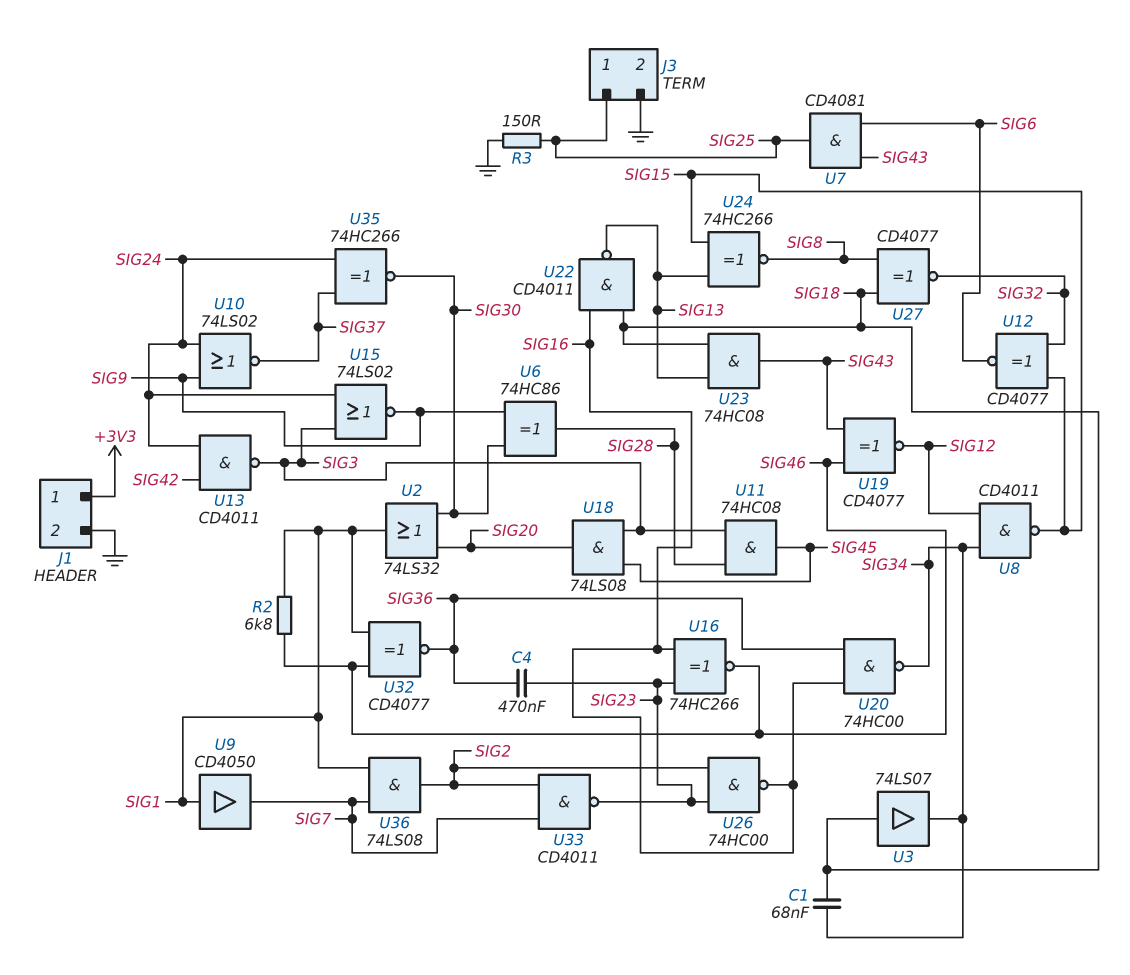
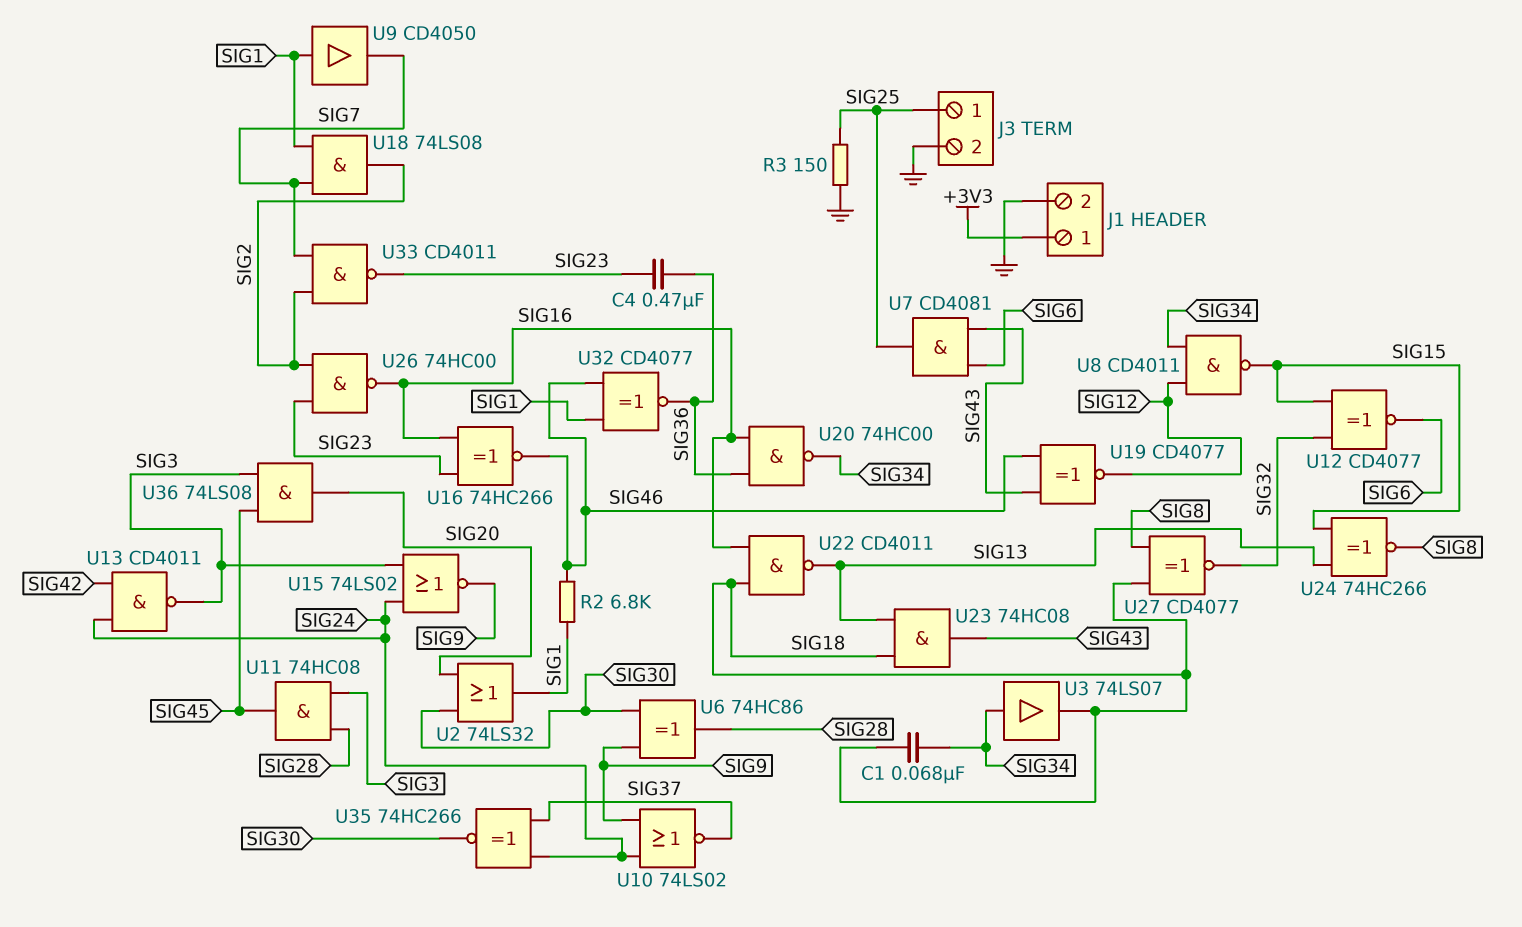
U3: buffer 74LS07 (in SIG18, out SIG34) -> buffer 74LS07 (in SIG34, out SIG18)
U18: AND 74LS08 (in SIG3, in SIG45, out SIG20) -> AND 74LS08 (in SIG1, in SIG7, out SIG2)
U36: AND 74LS08 (in SIG1, in SIG7, out SIG2) -> AND 74LS08 (in SIG3, in SIG45, out SIG20)

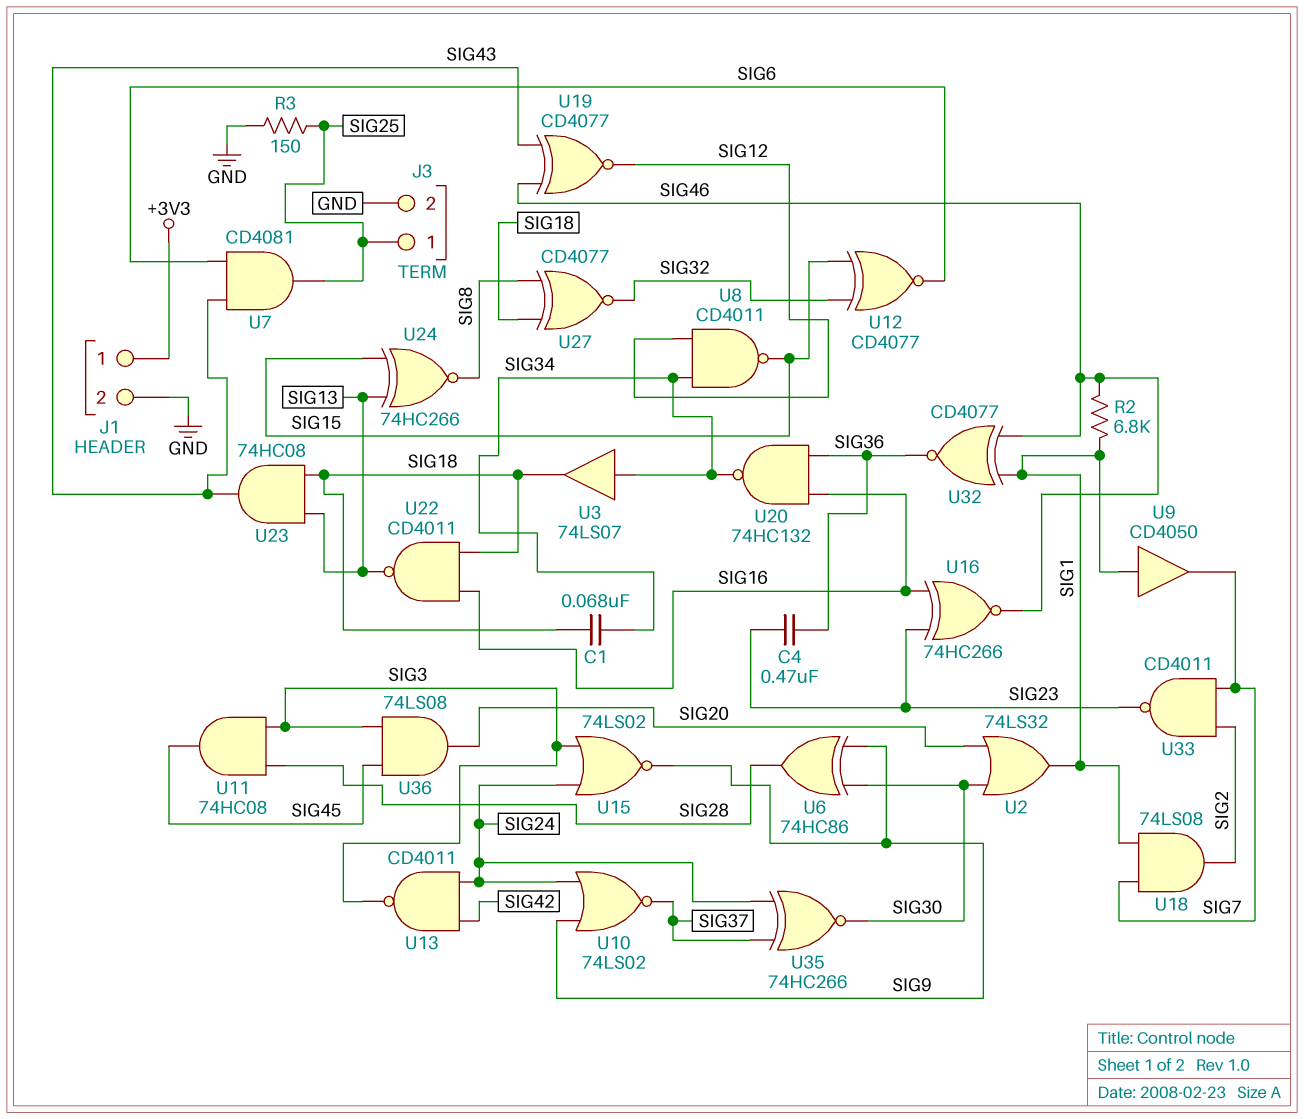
U20: NAND 74HC00 (in SIG16, in SIG36, out SIG34) -> NAND 74HC132 (in SIG16, in SIG36, out SIG34)
U26: NAND 74HC00 (in SIG2, in SIG23, out SIG16) -> none

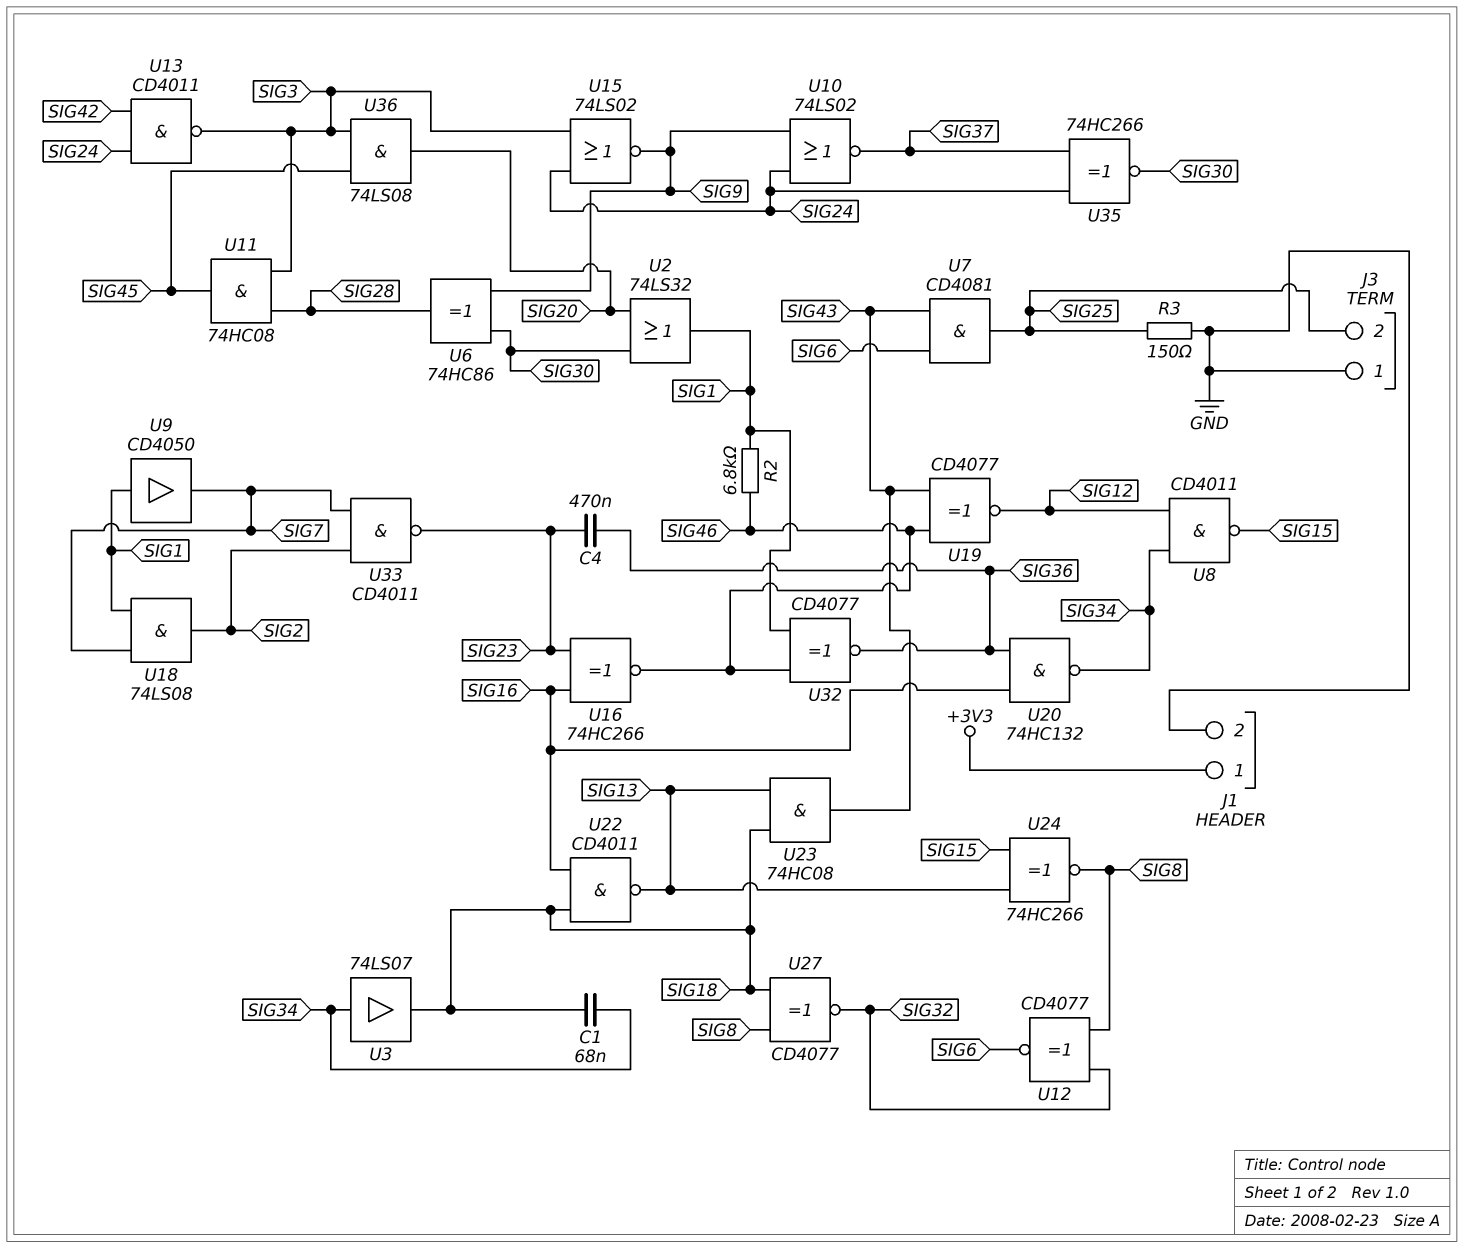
J3 pin 1: SIG25 -> GND
J3 pin 2: GND -> SIG25
U12: XNOR CD4077 (in SIG15, in SIG32, out SIG6) -> XNOR CD4077 (in SIG8, in SIG32, out SIG6)

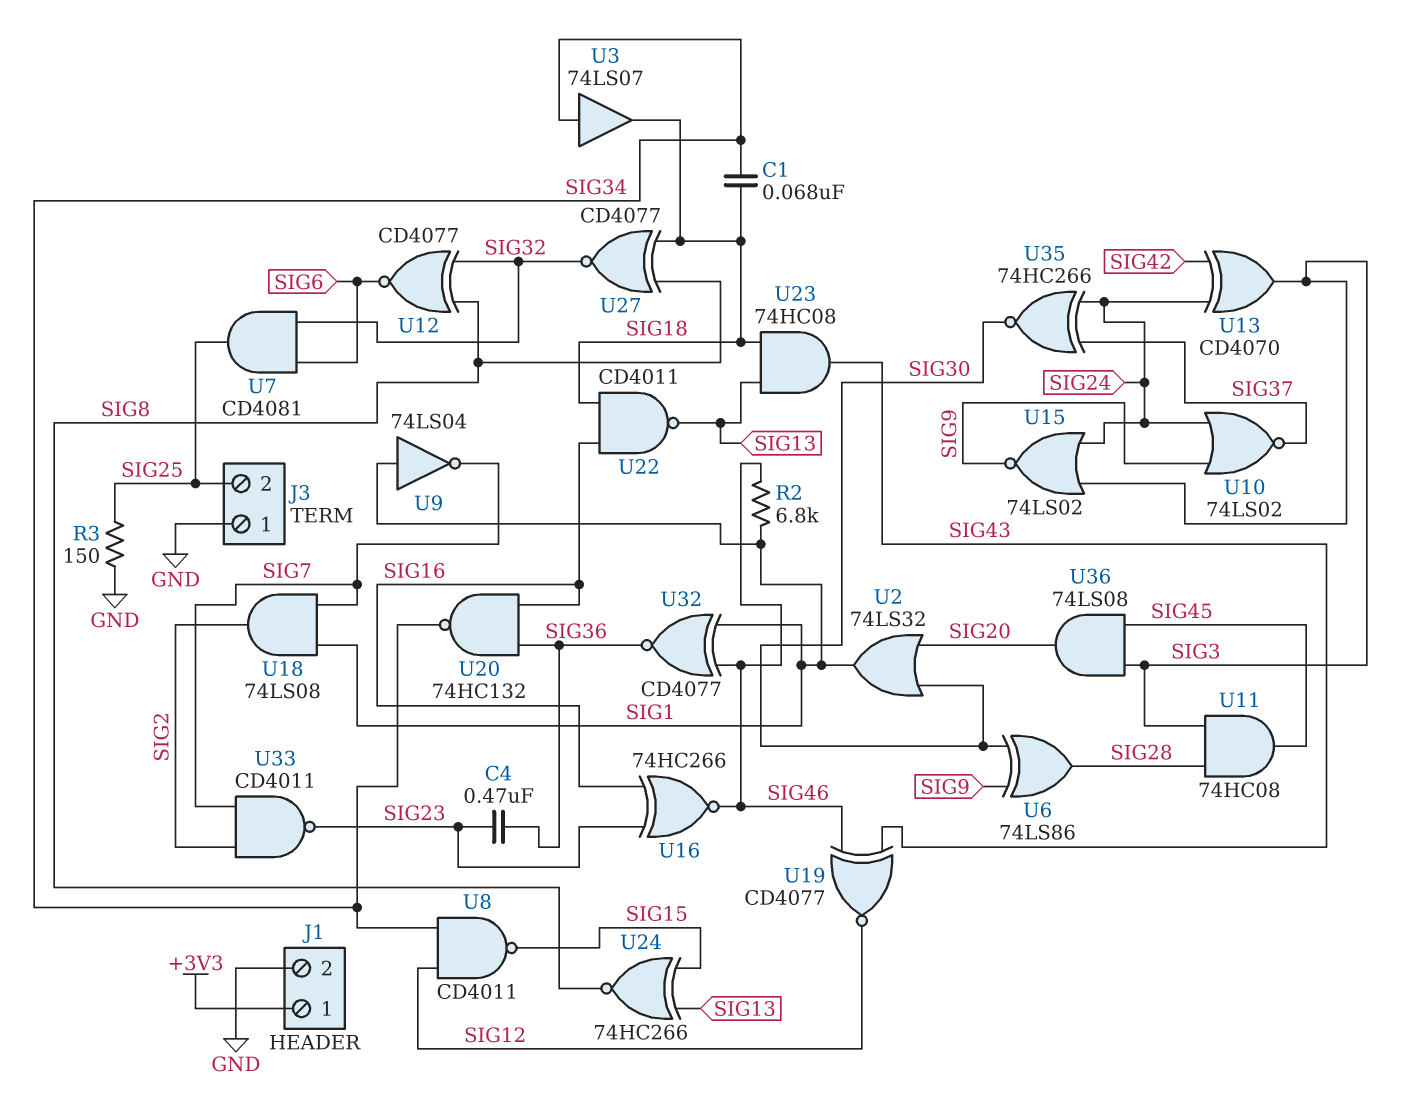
U6: XOR 74HC86 (in SIG9, in SIG30, out SIG28) -> XOR 74LS86 (in SIG9, in SIG30, out SIG28)
U7: AND CD4081 (in SIG6, in SIG43, out SIG25) -> AND CD4081 (in SIG6, in SIG32, out SIG25)
U9: buffer CD4050 (in SIG1, out SIG7) -> NOT 74LS04 (in SIG1, out SIG7)
U13: NAND CD4011 (in SIG24, in SIG42, out SIG3) -> XOR CD4070 (in SIG24, in SIG42, out SIG3)

